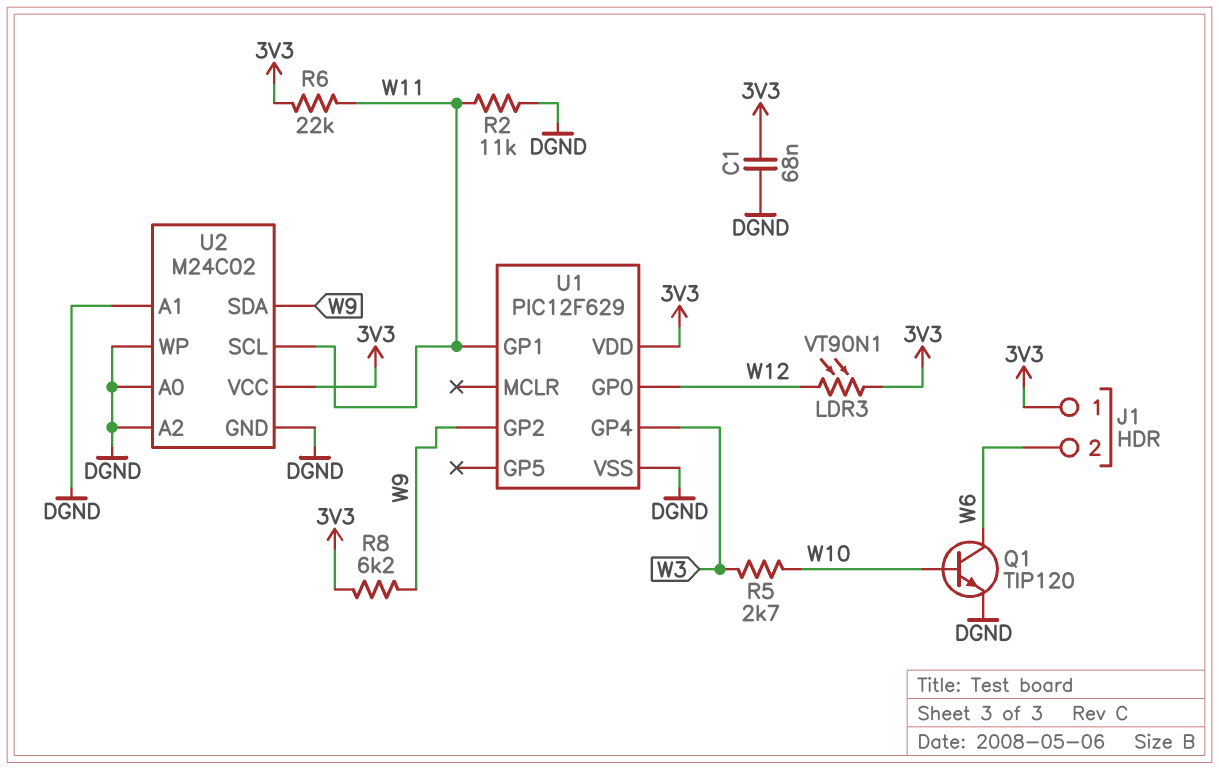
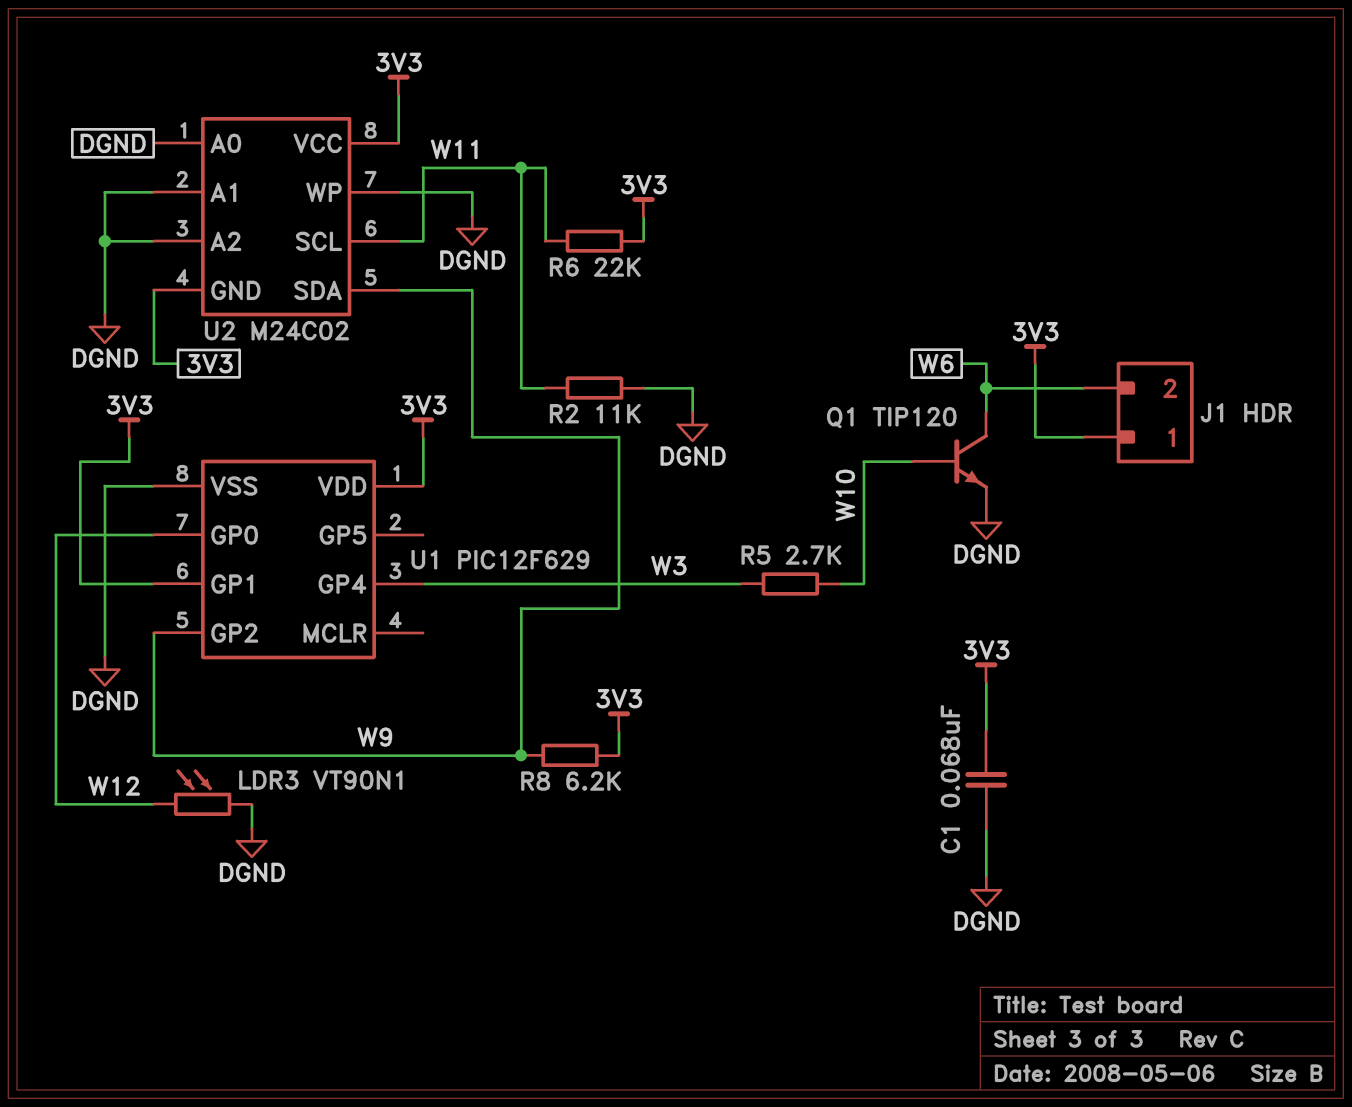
LDR3: VT90N1 (3V3, W12) -> VT90N1 (DGND, W12)
U1 pin GP1: W11 -> 3V3
U2 pin GND: DGND -> 3V3

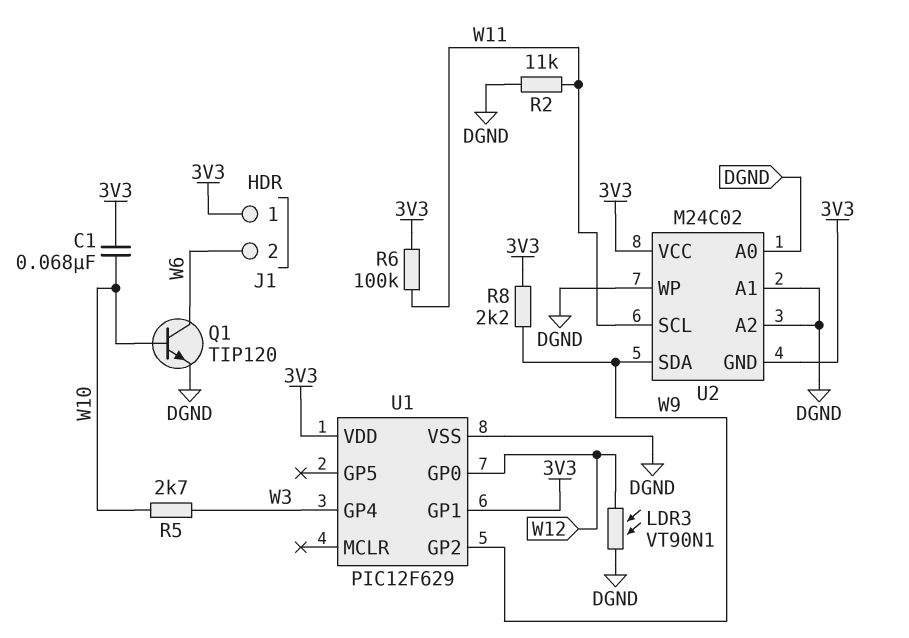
C1: 68nF (3V3, DGND) -> 68nF (3V3, W10)
R6: 22k (3V3, W11) -> 100k (3V3, W11)
R8: 6.2k (3V3, W9) -> 2.2k (3V3, W9)

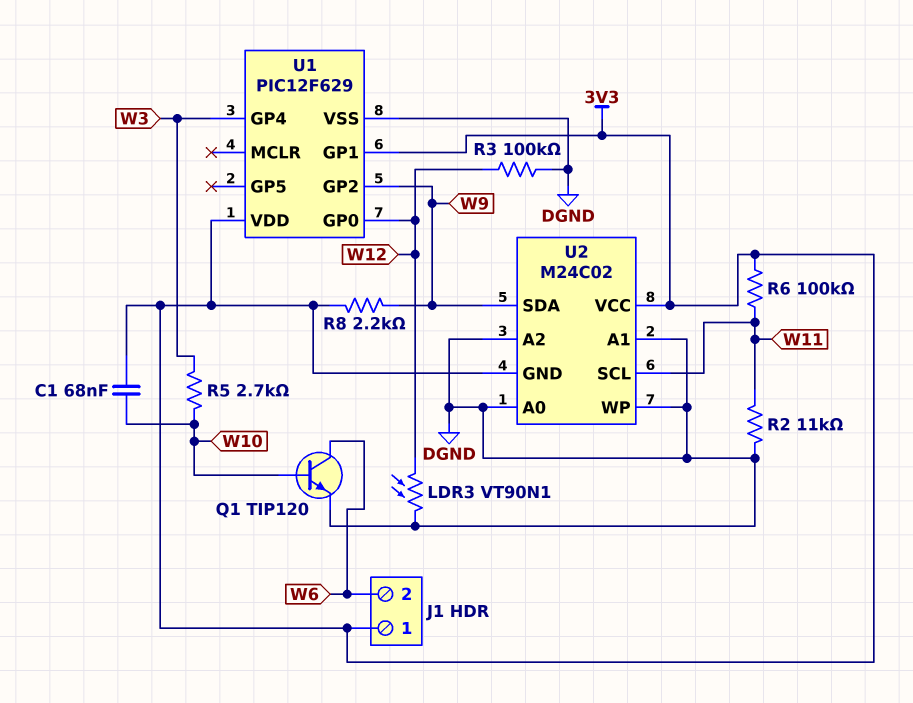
R3: none -> 100k (DGND, W12)

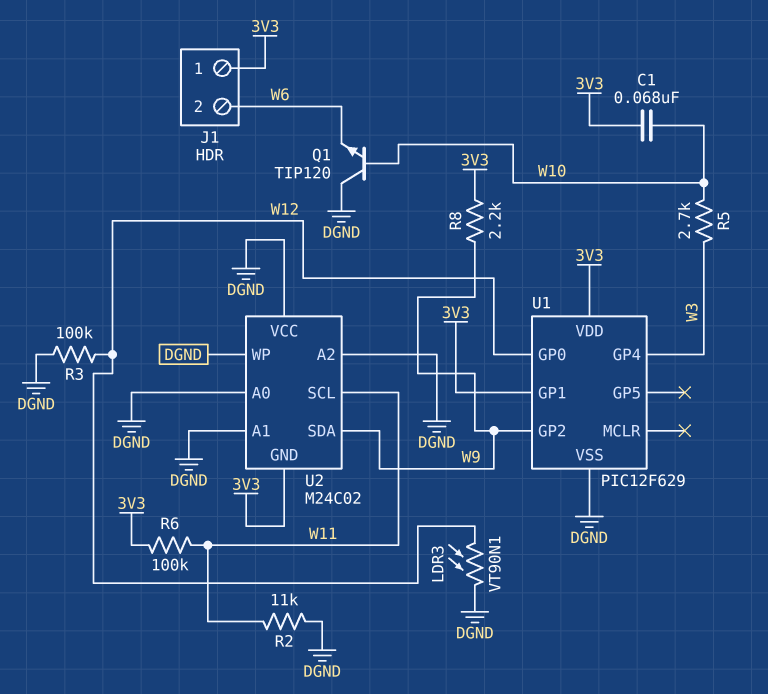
Q1: NPN TIP120 (B W10, C W6, E DGND) -> NPN TIP120 (B W10, C DGND, E W6)
U2 pin VCC: 3V3 -> DGND

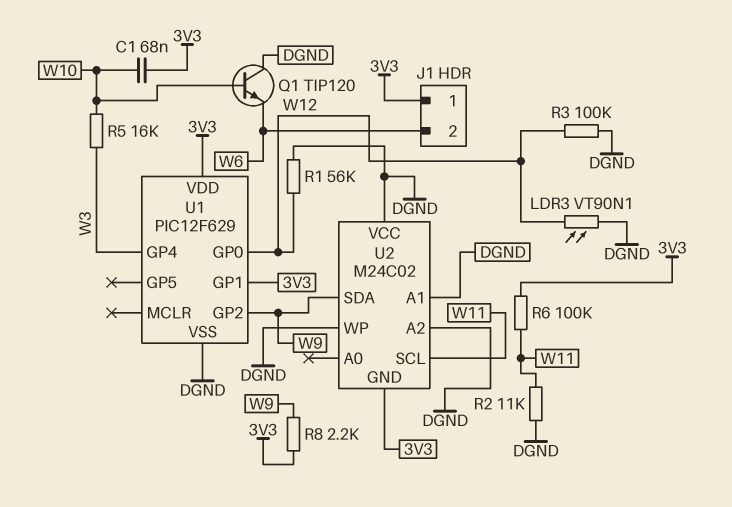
R1: none -> 56k (DGND, W12)
R5: 2.7k (W3, W10) -> 16k (W3, W10)
U2 pin A0: DGND -> none

